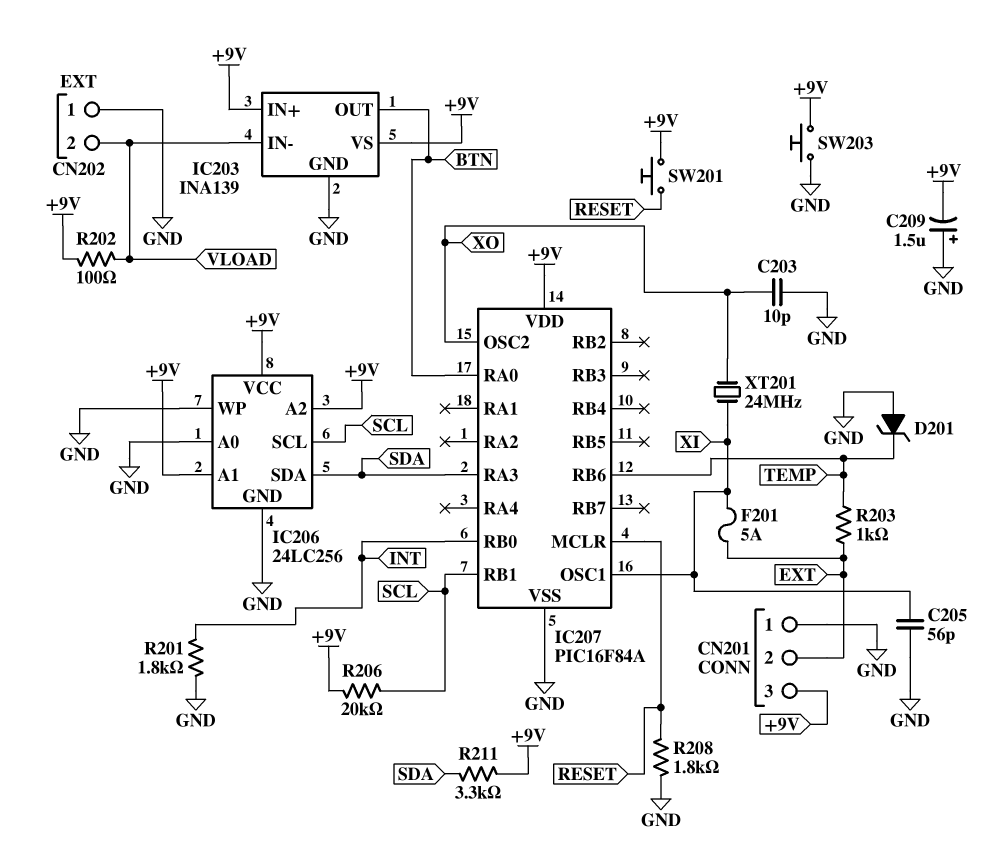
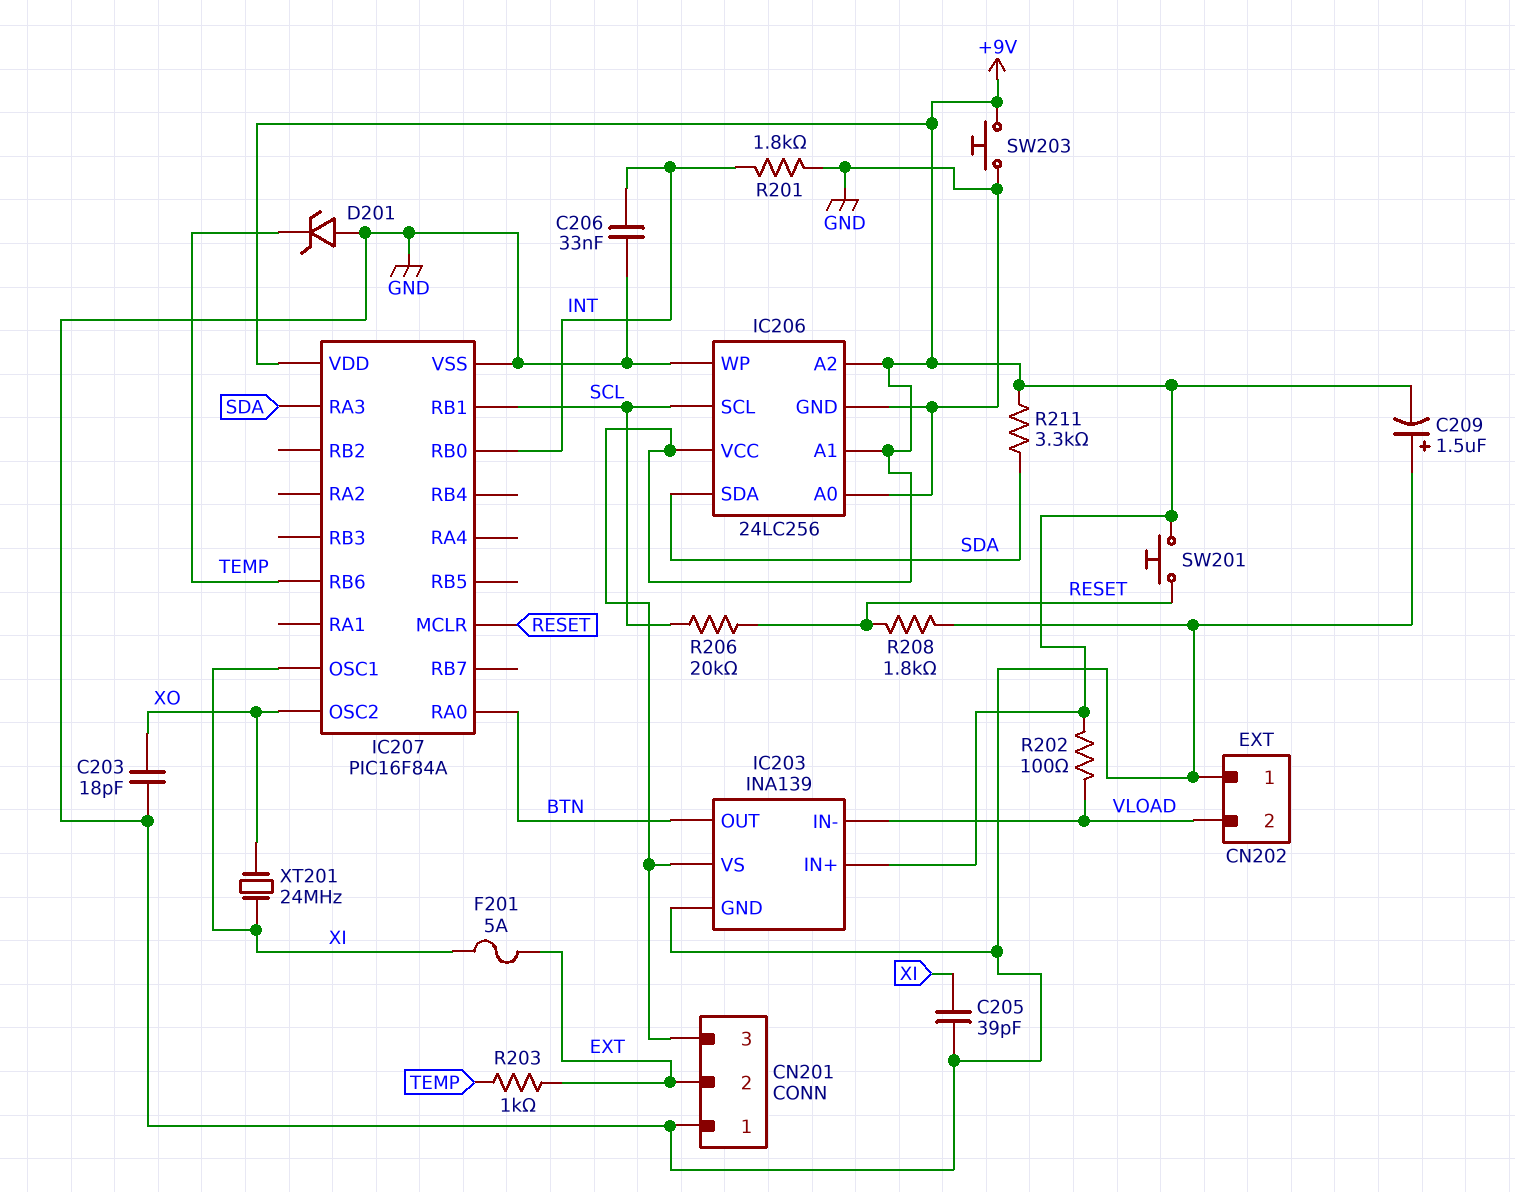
C203: 10pF (GND, XO) -> 18pF (GND, XO)
C205: 56pF (GND, XI) -> 39pF (GND, XI)
C206: none -> 33nF (GND, INT)
R206: 20k (+9V, SCL) -> 20k (RESET, SCL)

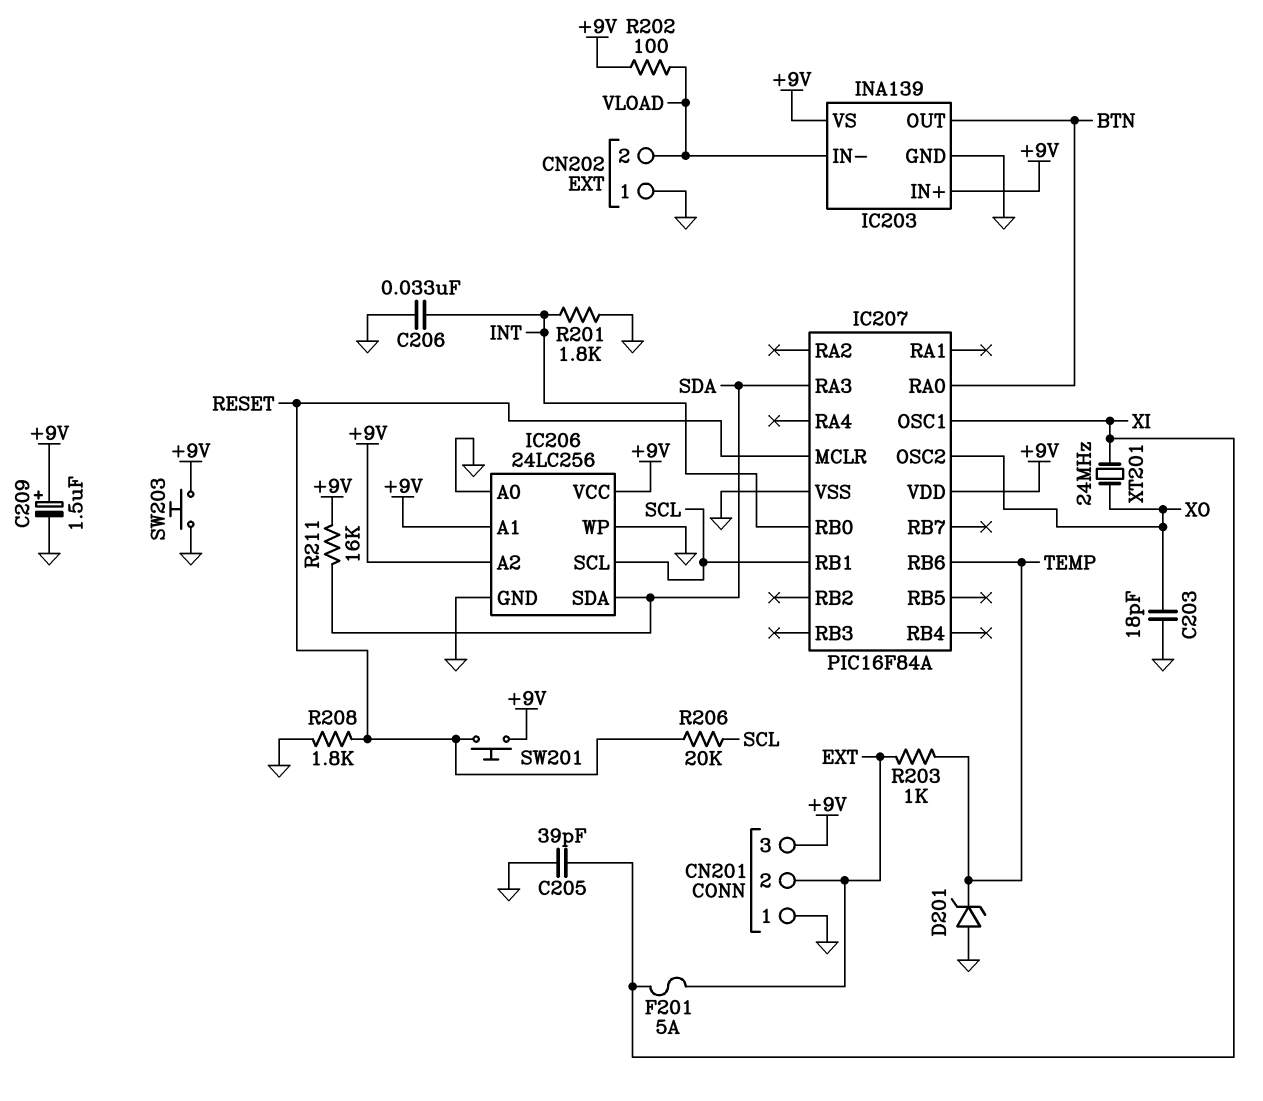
C209: 1.5uF (plus GND, minus +9V) -> 1.5uF (plus +9V, minus GND)
R211: 3.3k (+9V, SDA) -> 16k (+9V, SDA)

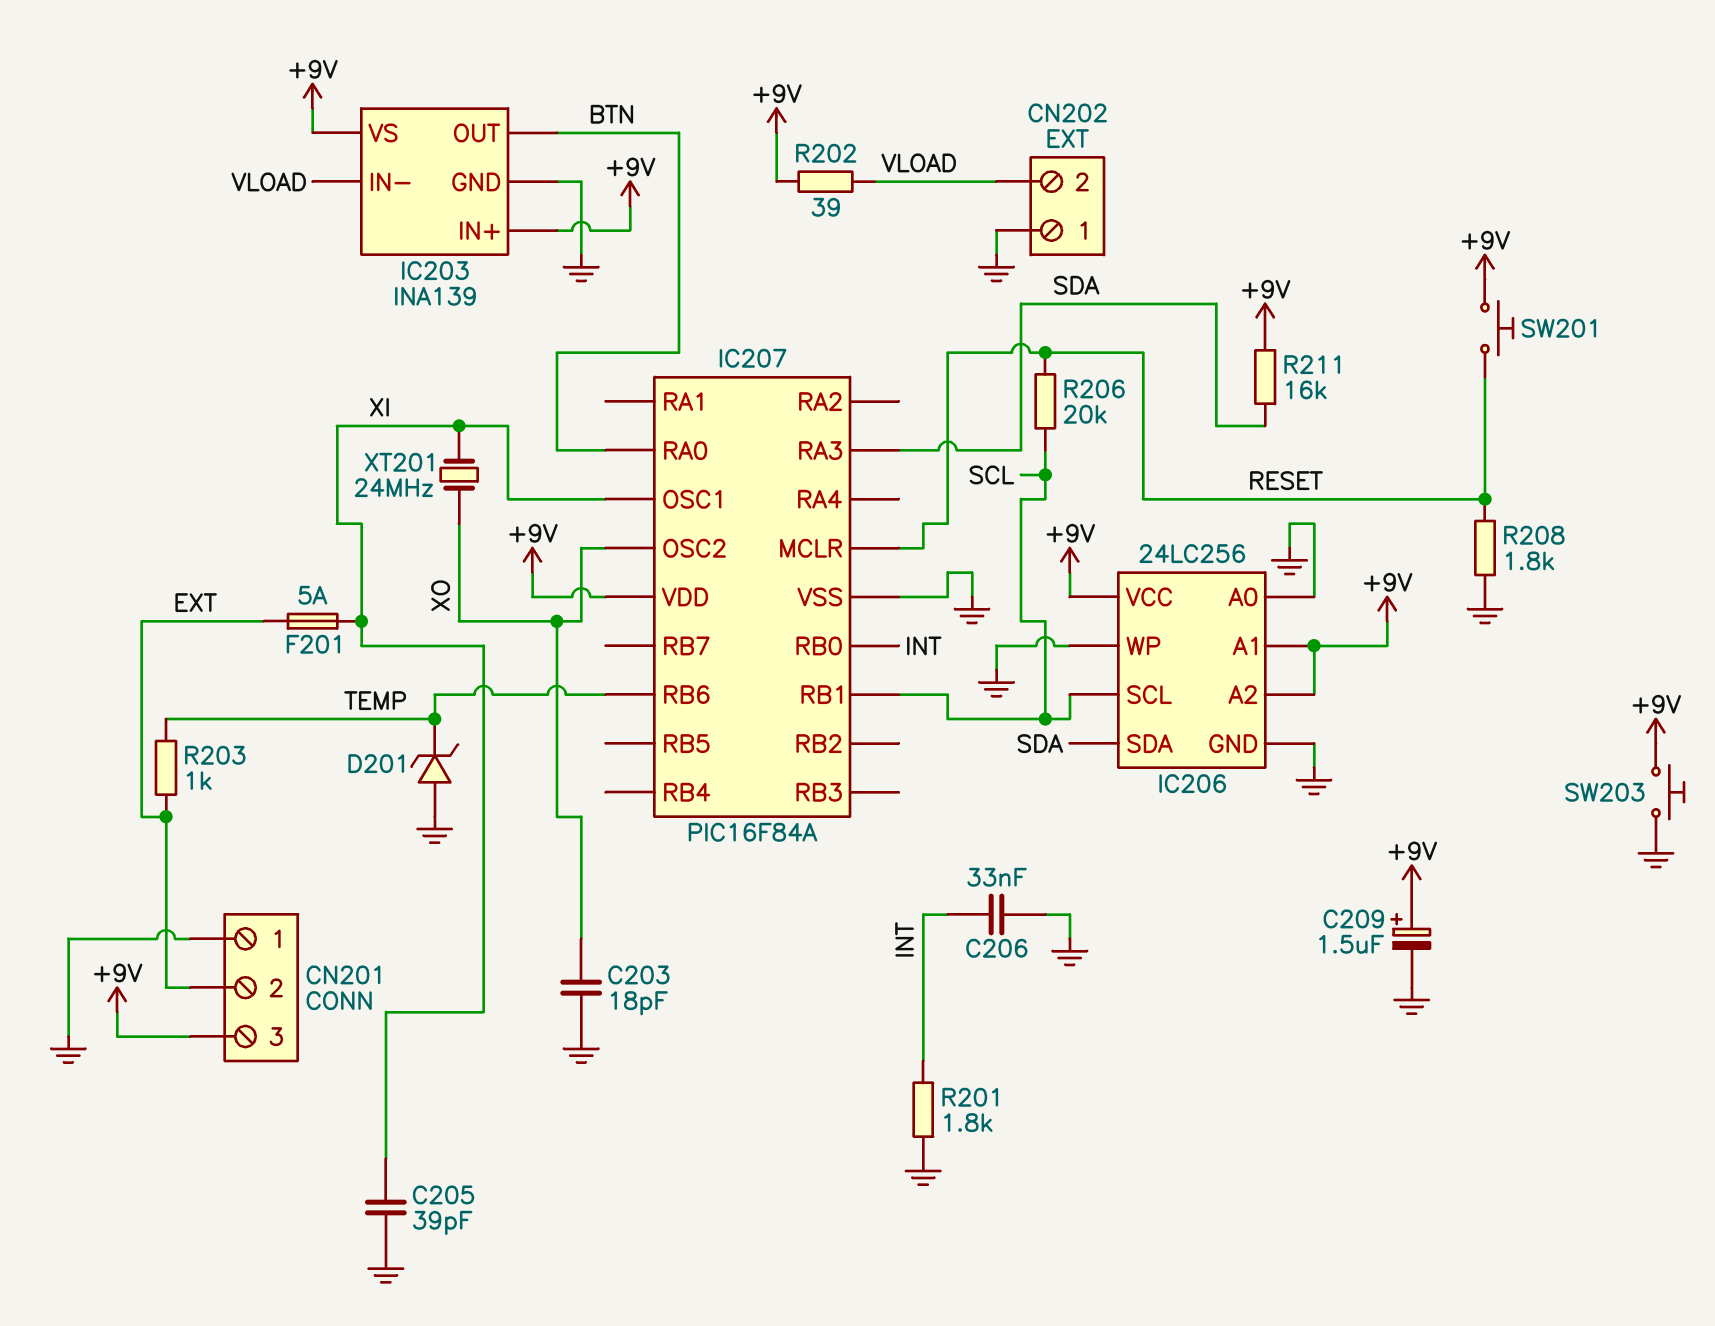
R202: 100 (+9V, VLOAD) -> 39 (+9V, VLOAD)

